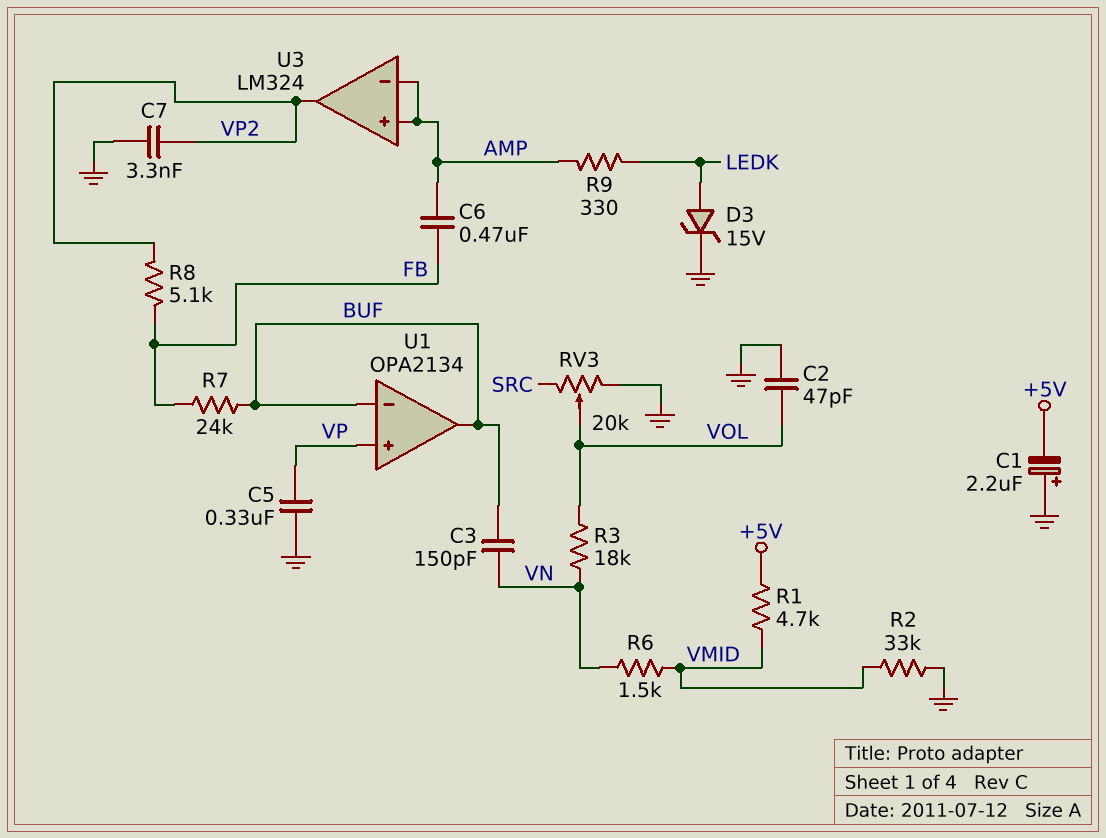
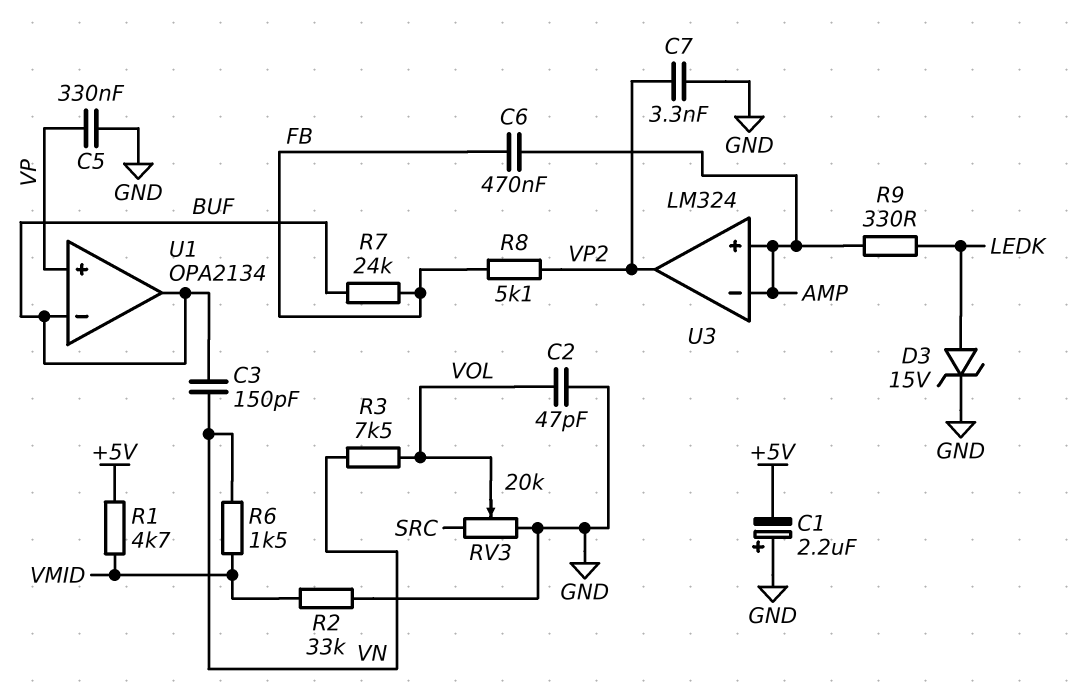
R3: 18k (VN, VOL) -> 7.5k (VN, VOL)

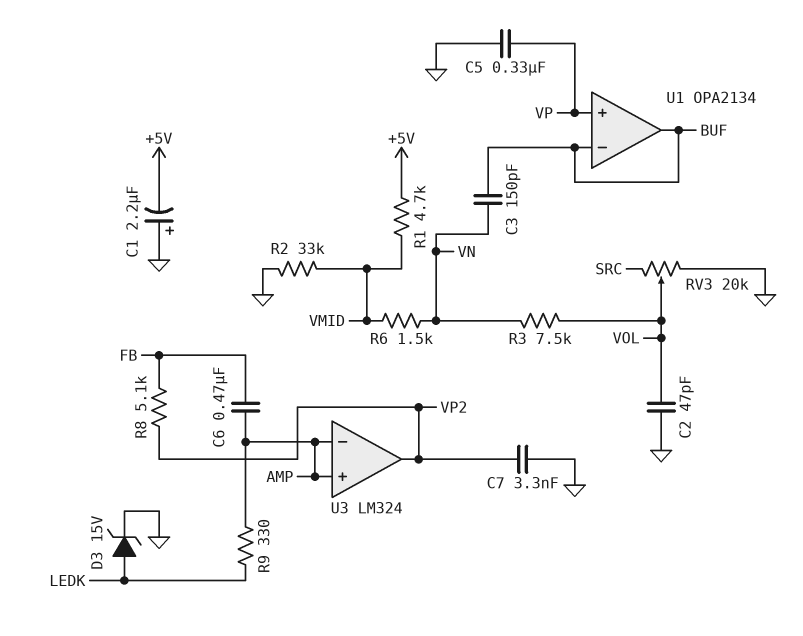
R7: 24k (BUF, FB) -> none

